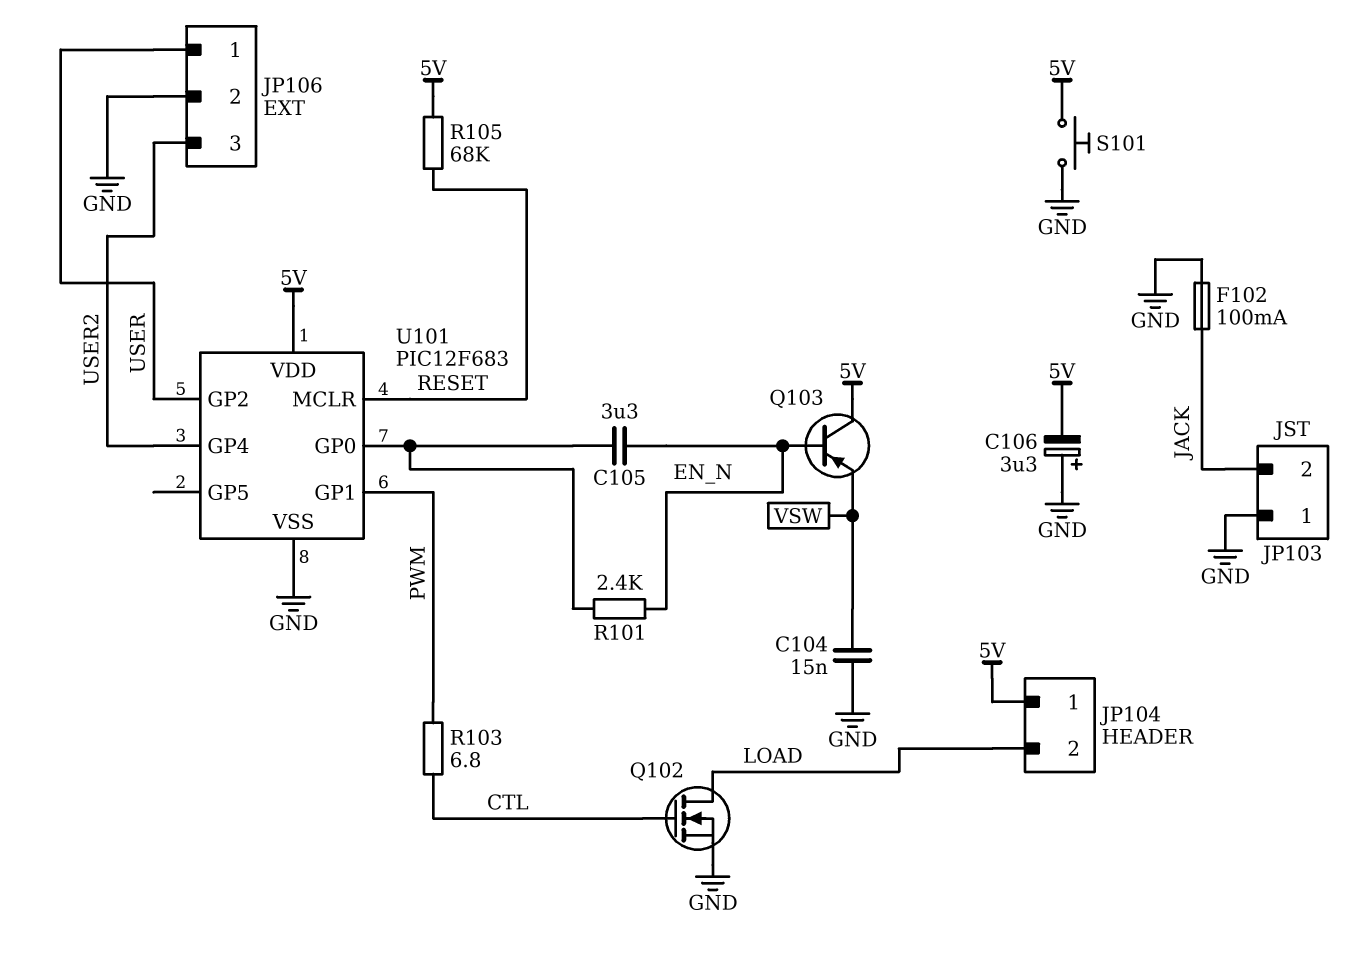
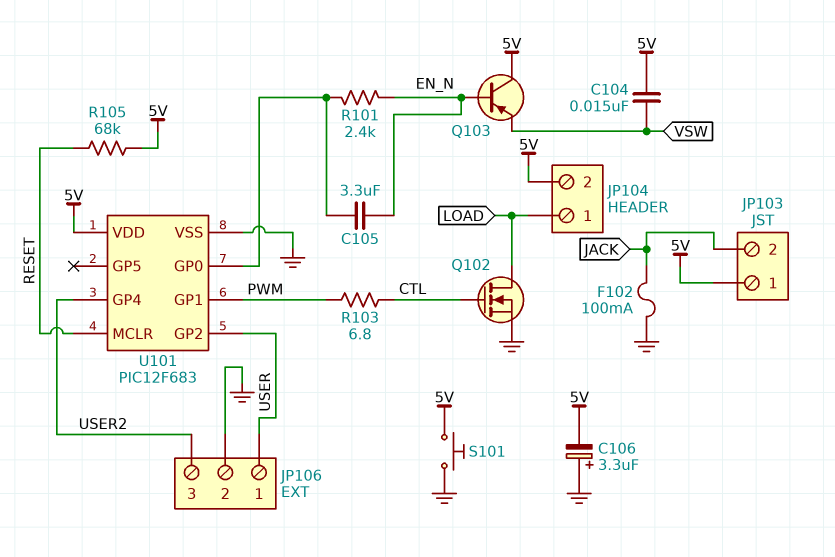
C104: 15nF (GND, VSW) -> 15nF (5V, VSW)
JP103 pin 1: GND -> 5V
JP104 pin 1: 5V -> LOAD
JP104 pin 2: LOAD -> 5V

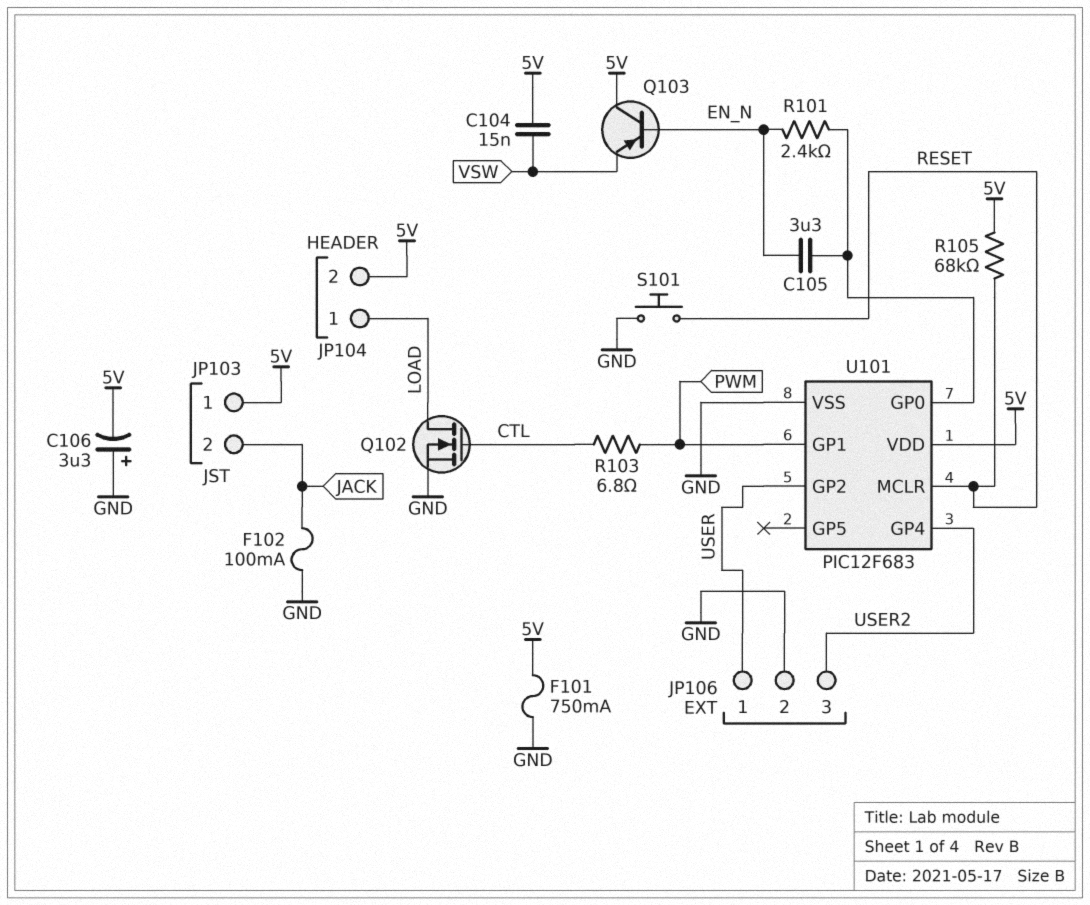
F101: none -> 750mA (5V, GND)
S101: button (5V, GND) -> button (GND, RESET)

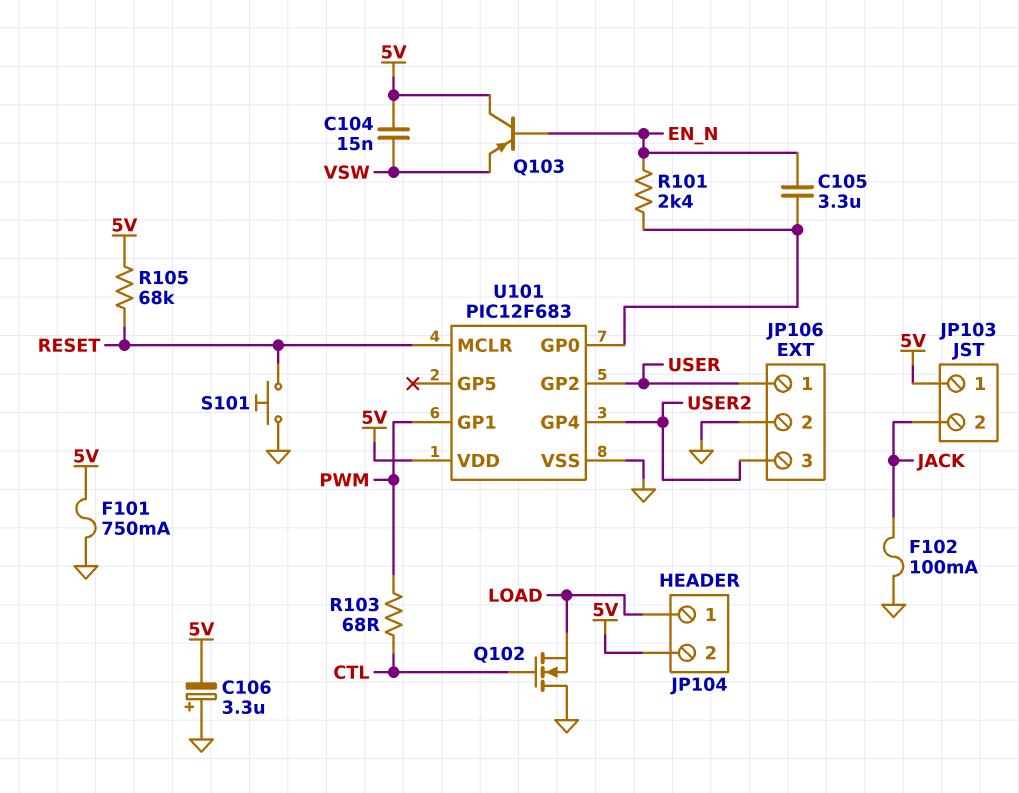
Q102: NMOS (G CTL, D LOAD, S GND) -> NMOS (G CTL, D GND, S LOAD)
R103: 6.8 (CTL, PWM) -> 68 (CTL, PWM)

